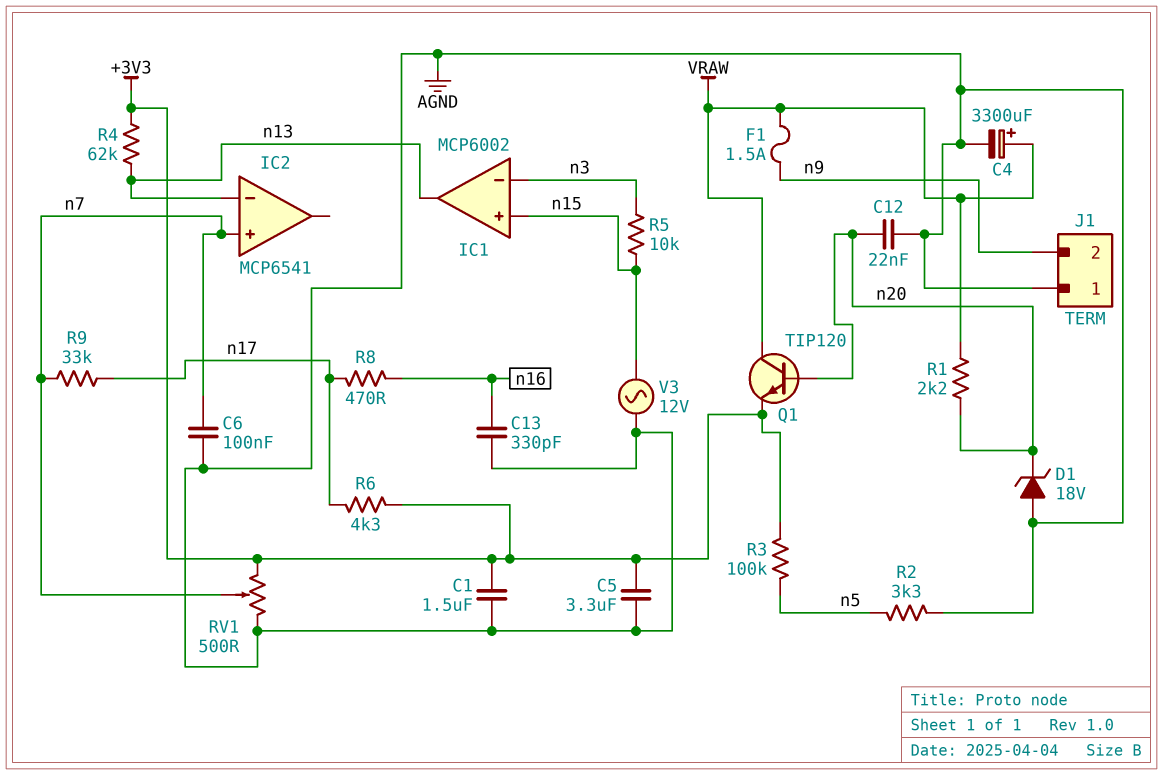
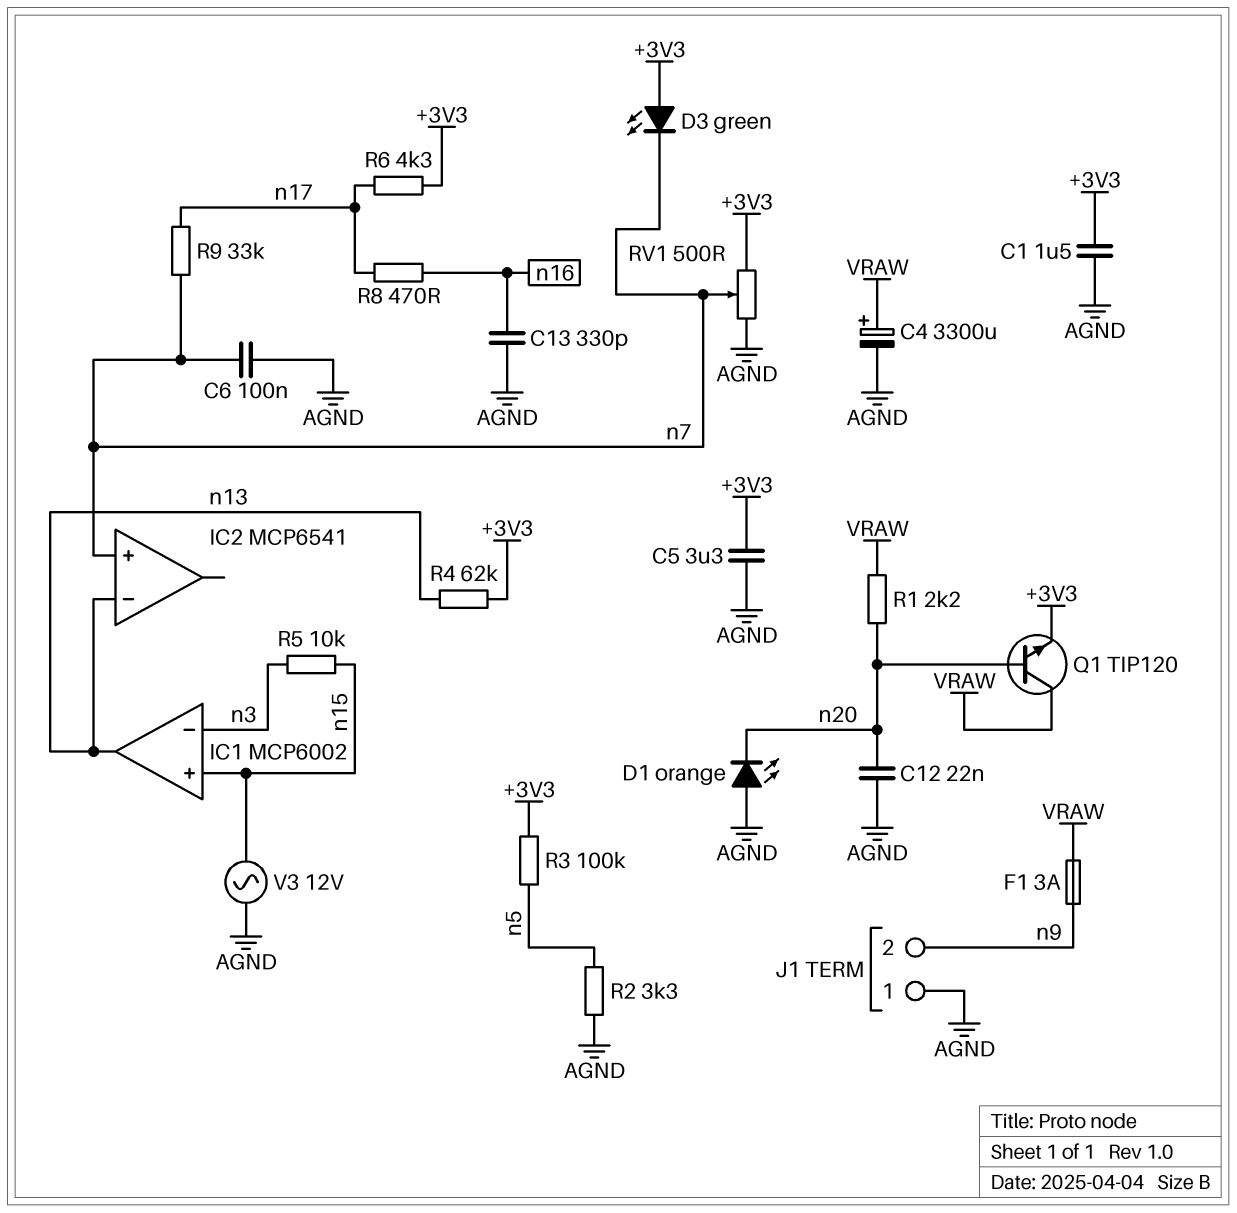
D1: zener 18V (A AGND, K n20) -> LED orange (A AGND, K n20)
D3: none -> LED green (A +3V3, K n7)
F1: 1.5A (VRAW, n9) -> 3A (VRAW, n9)

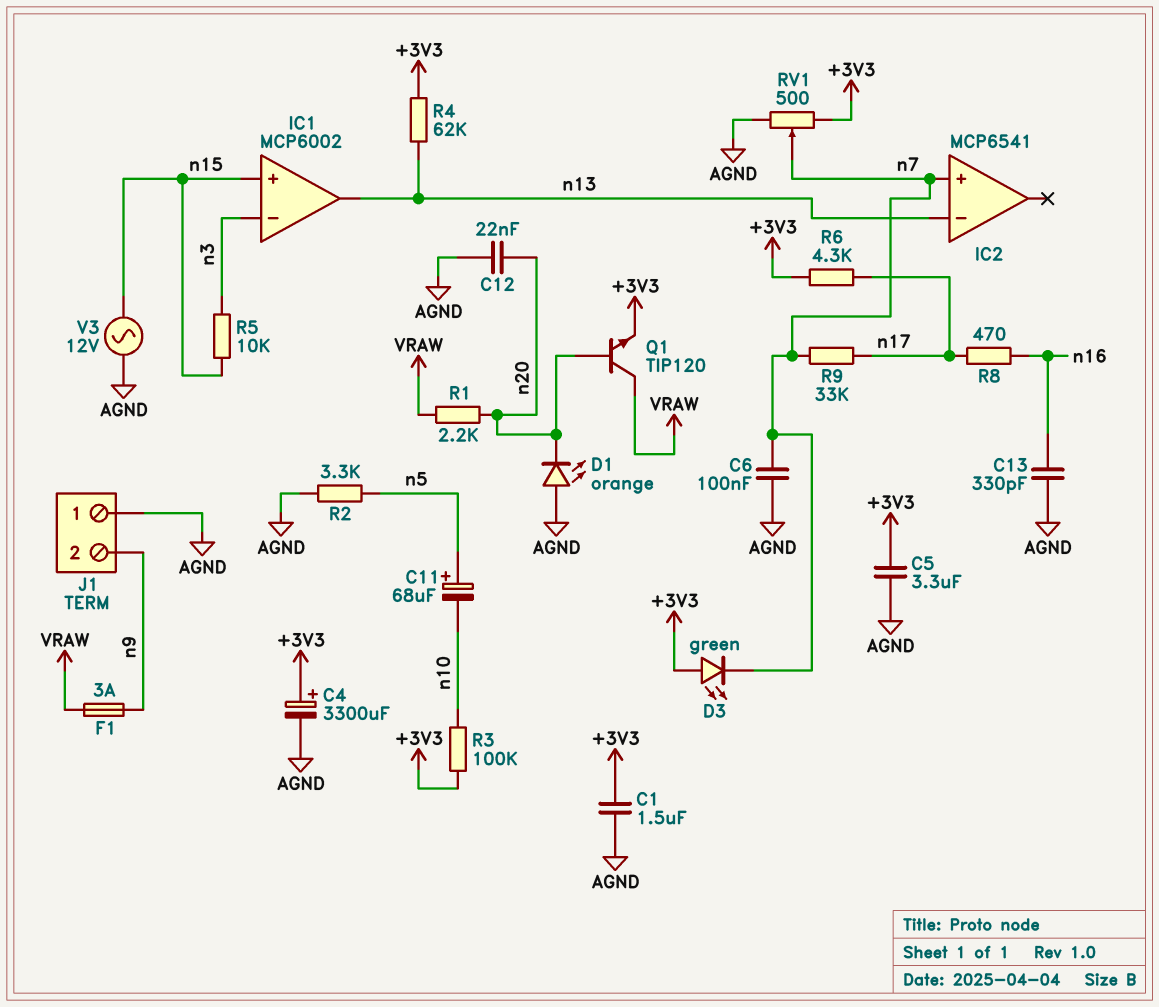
C4: 3300uF (plus VRAW, minus AGND) -> 3300uF (plus +3V3, minus AGND)
C11: none -> 68uF (plus n5, minus n10)
R3: 100k (+3V3, n5) -> 100k (+3V3, n10)

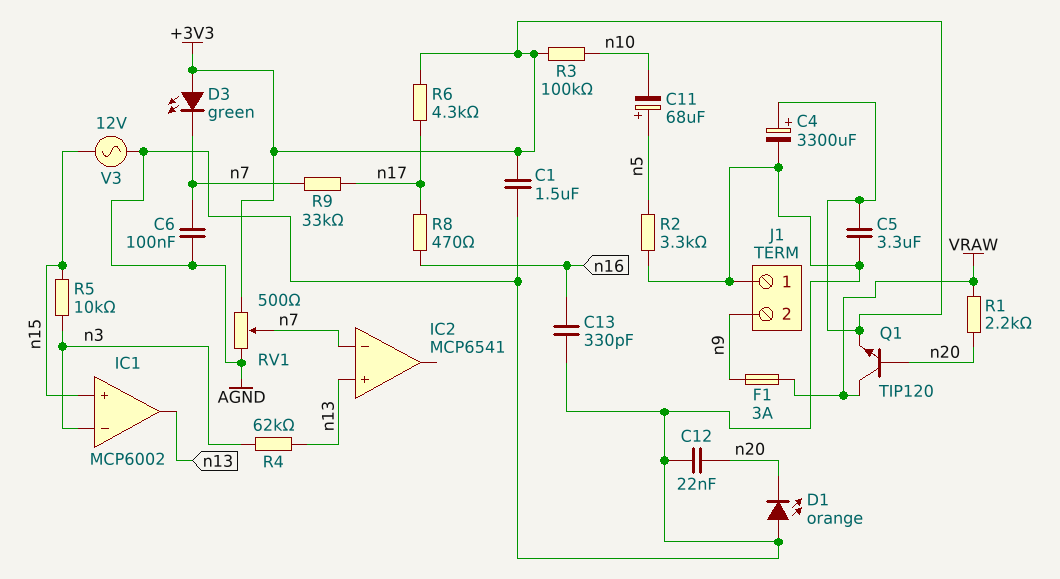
IC2 pin in+: n7 -> n13
IC2 pin in-: n13 -> n7
R4: 62k (+3V3, n13) -> 62k (n3, n13)

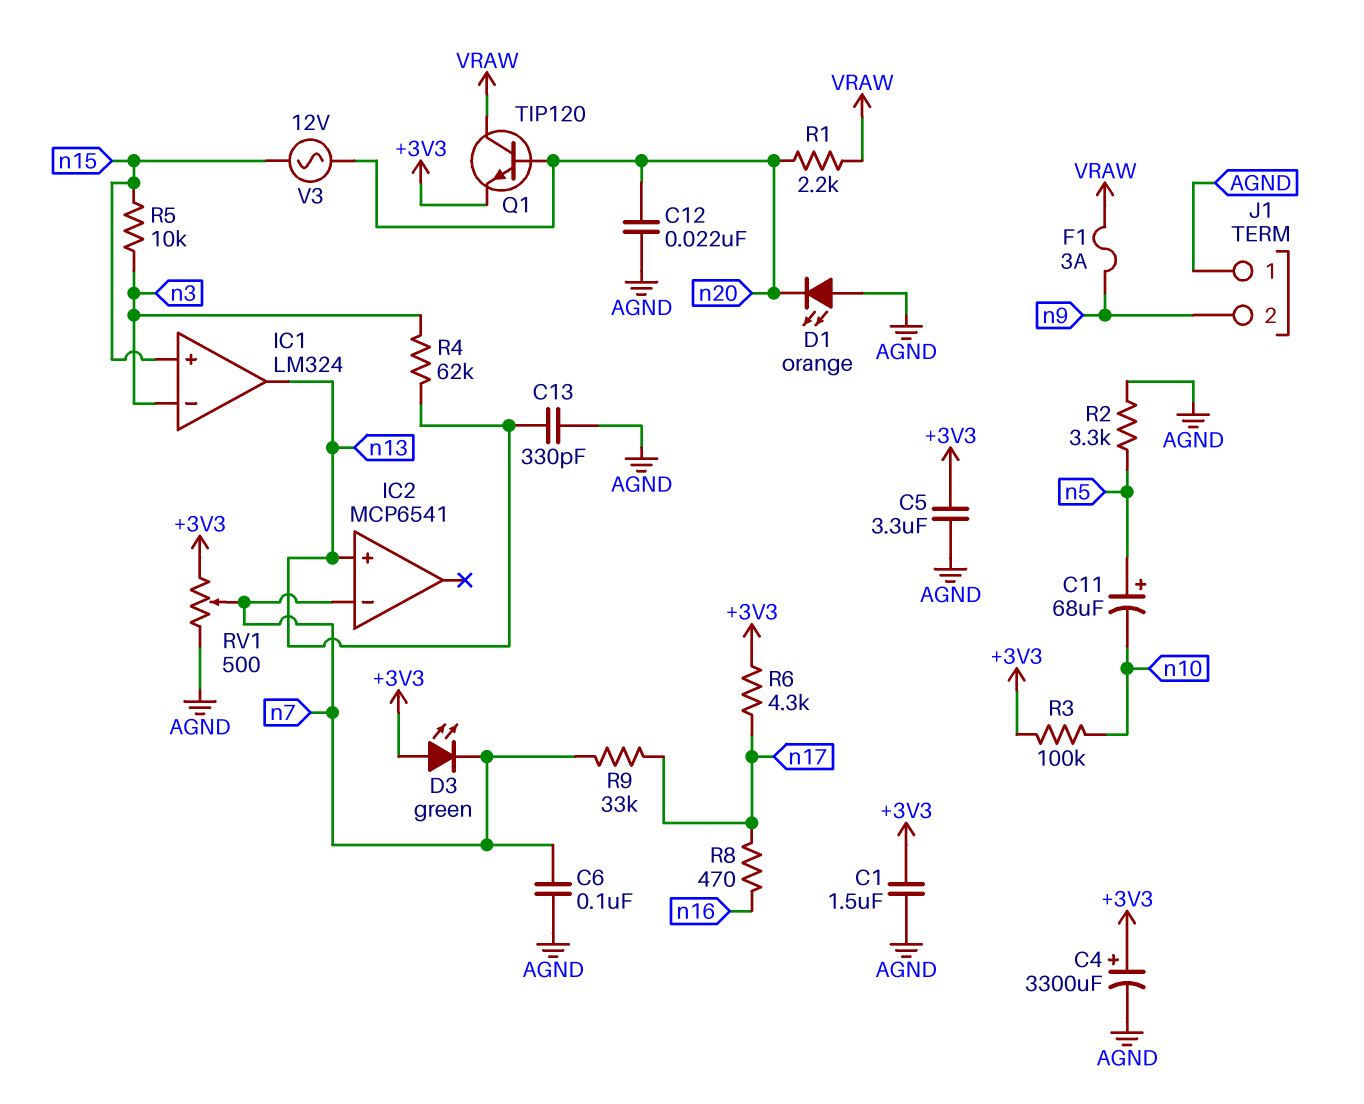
C13: 330pF (AGND, n16) -> 330pF (AGND, n13)
IC1: MCP6002 -> LM324
V3: AC 12V (AGND, n15) -> AC 12V (n15, n20)

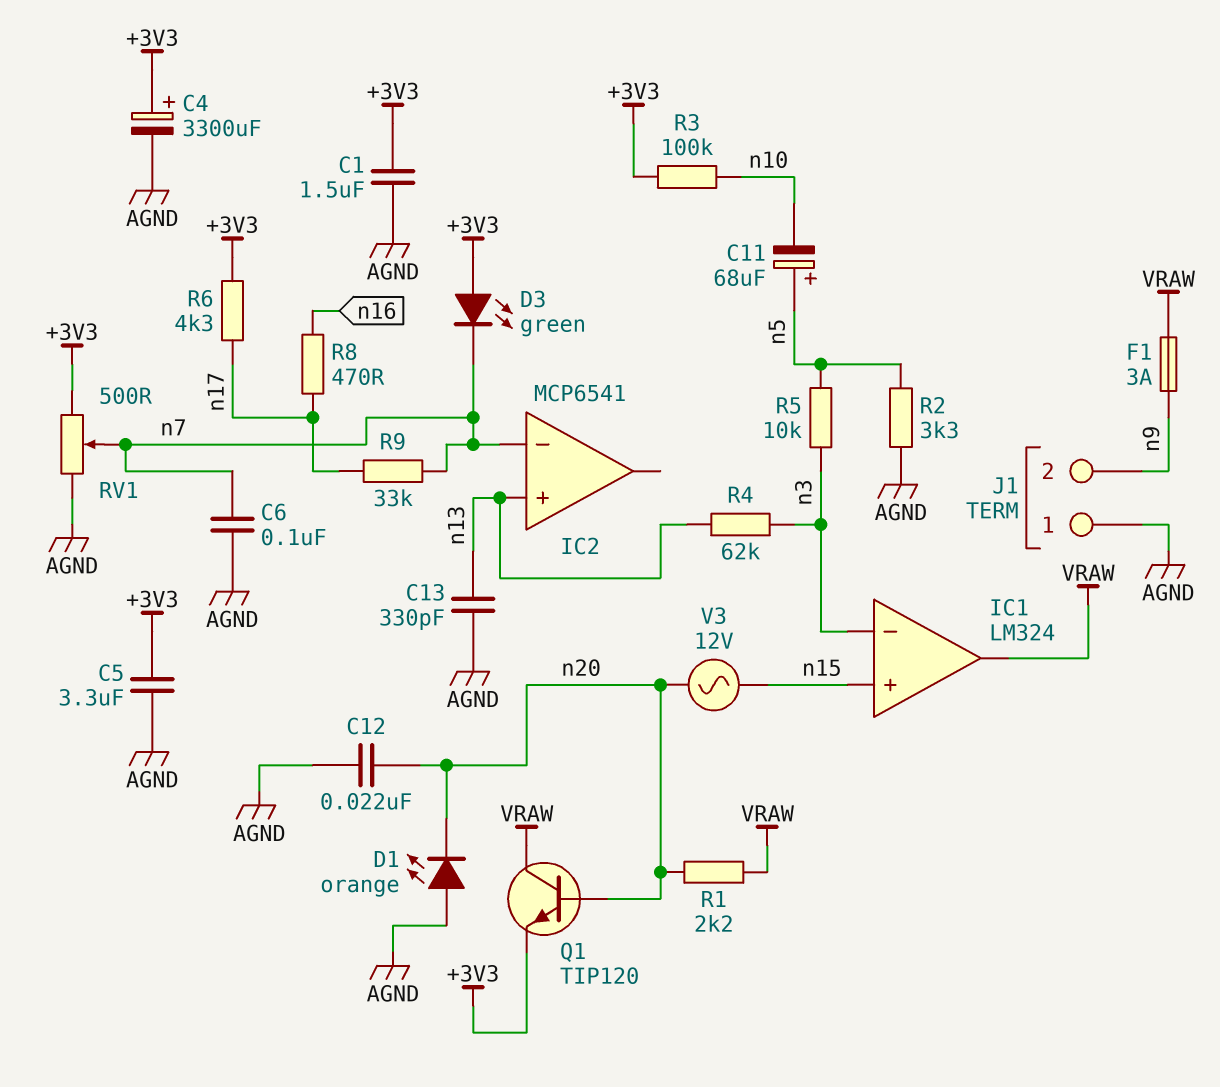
IC1 pin out: n13 -> VRAW
R5: 10k (n3, n15) -> 10k (n3, n5)

